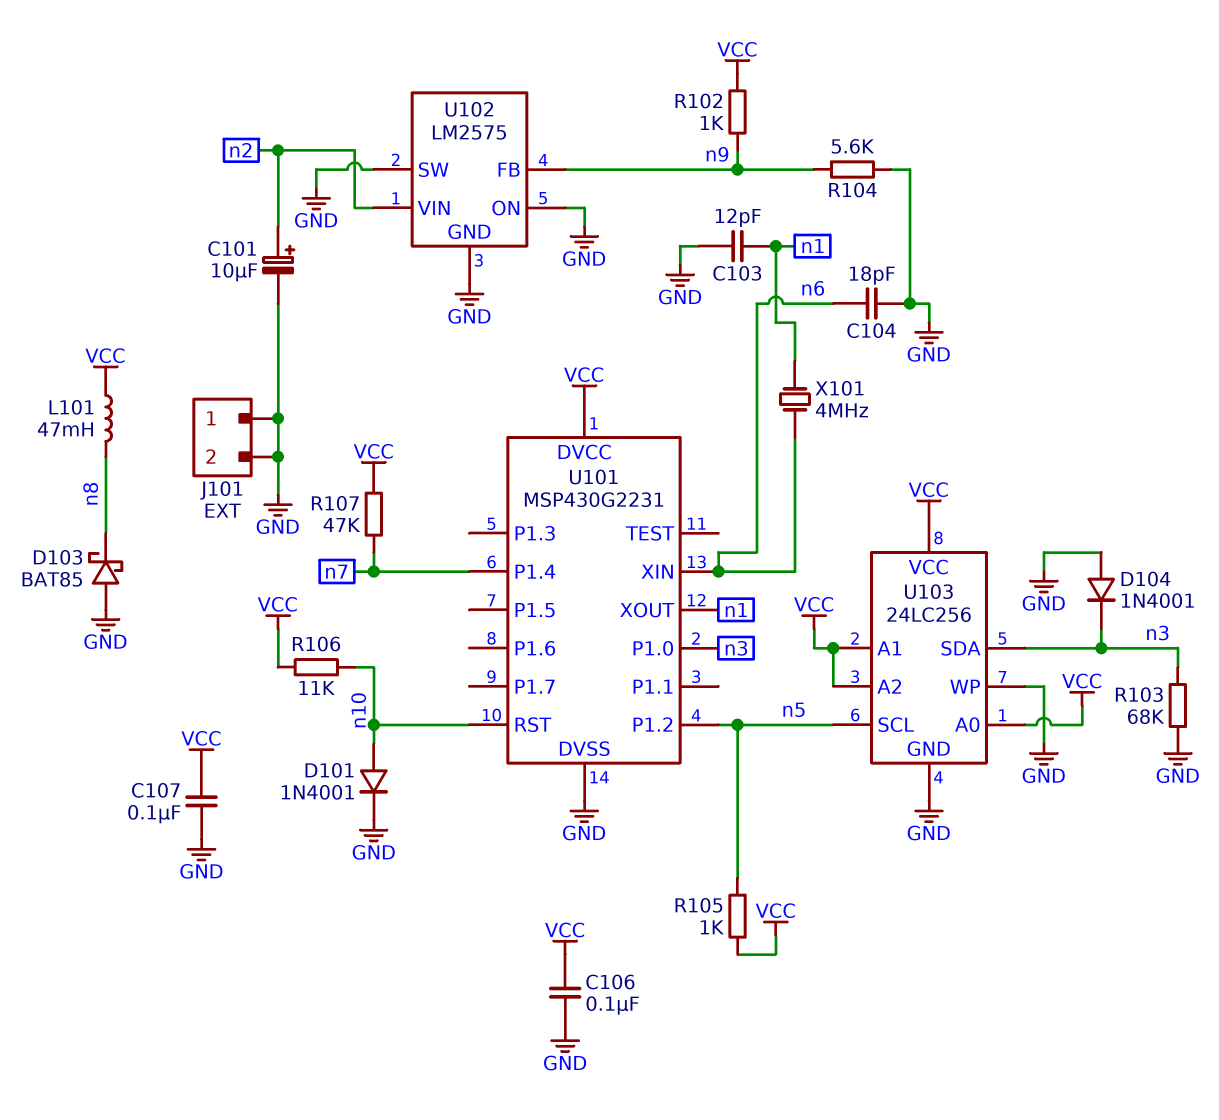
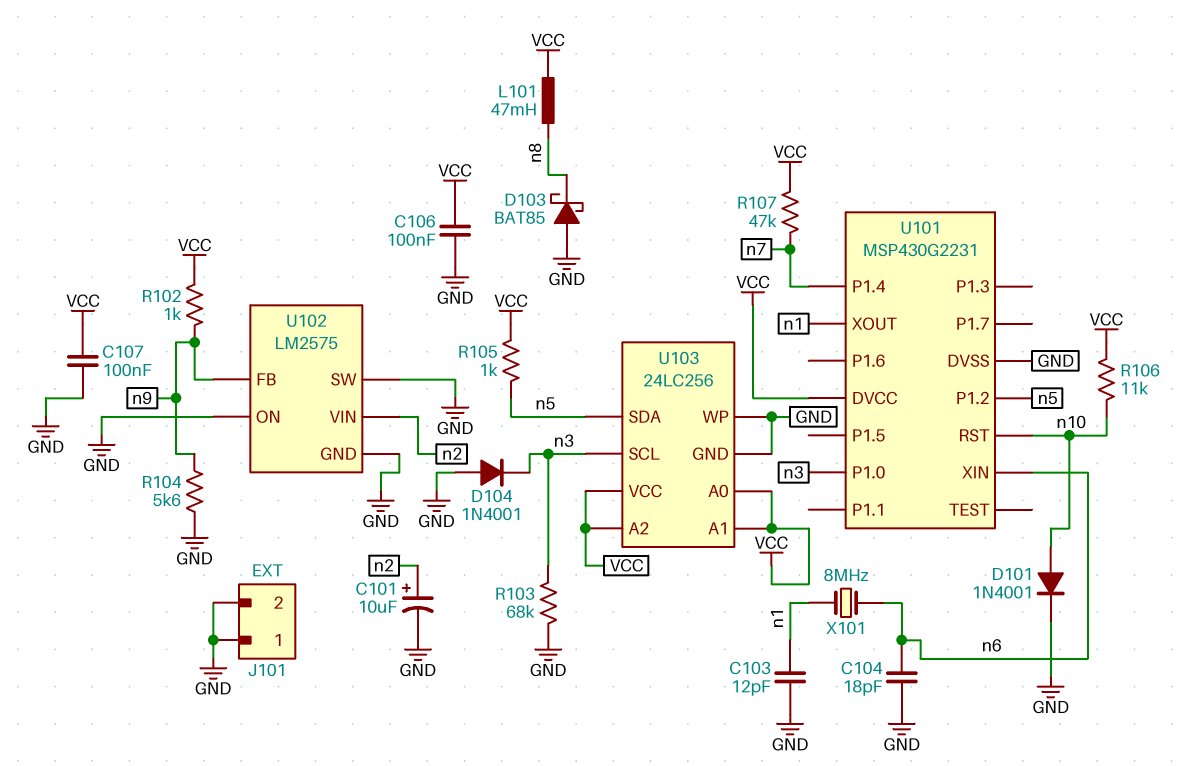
U103 pin SCL: n5 -> n3
U103 pin SDA: n3 -> n5
X101: 4MHz (n1, n6) -> 8MHz (n1, n6)

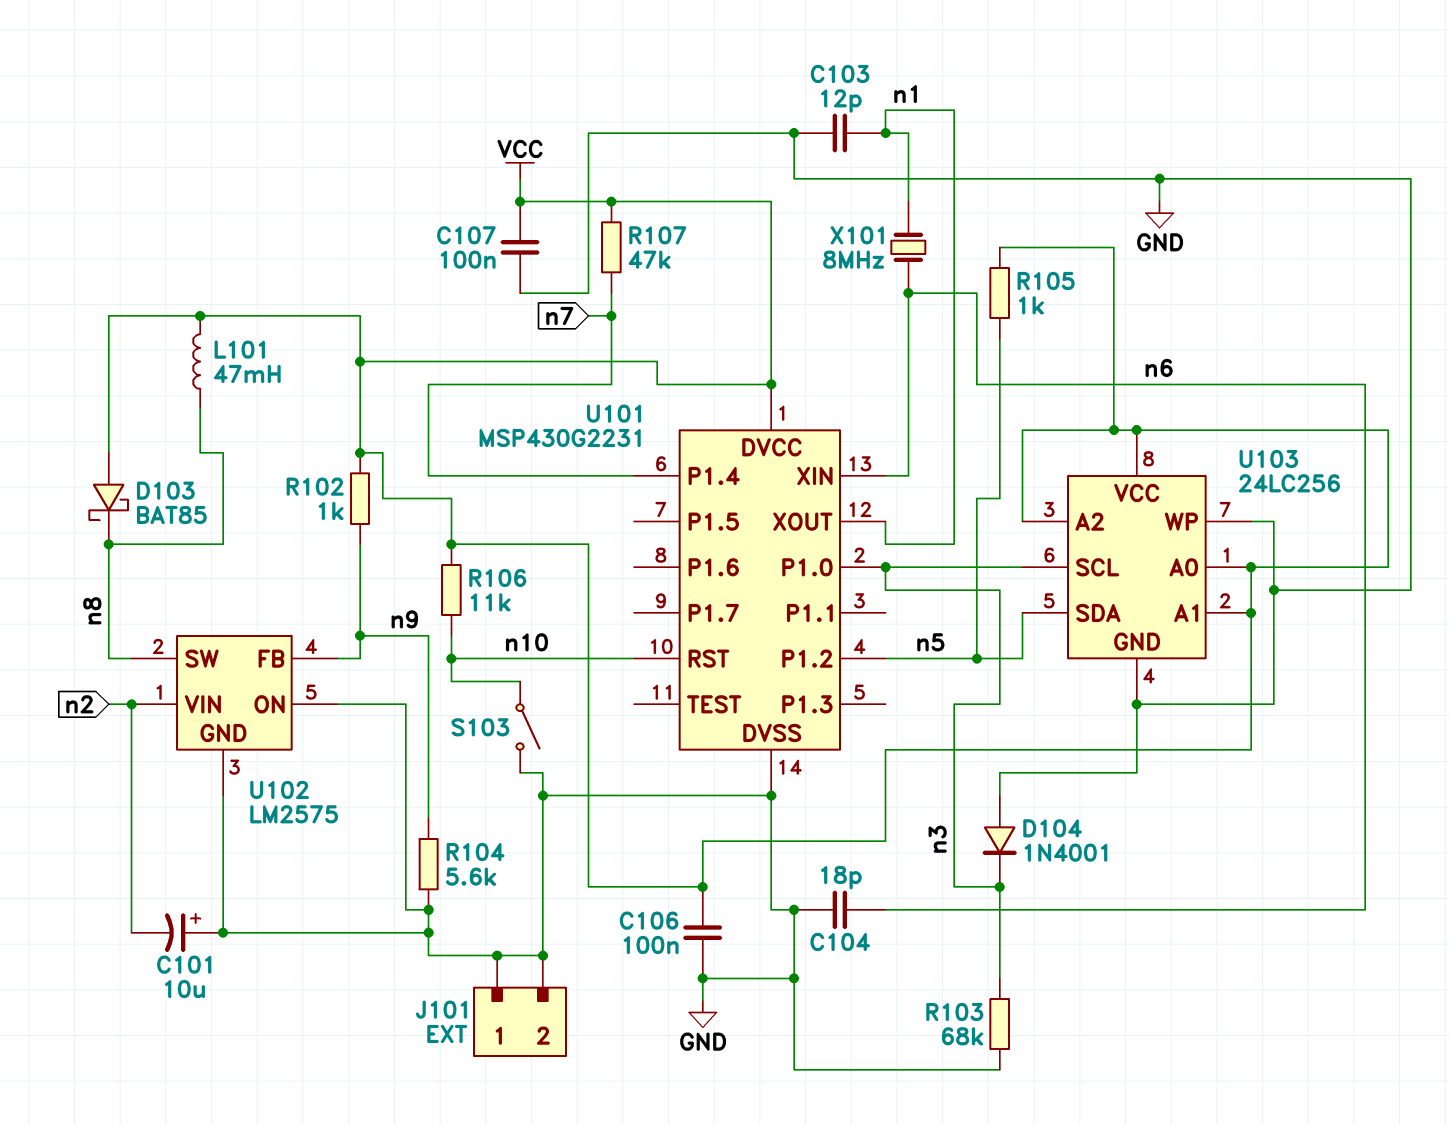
C101: 10uF (plus n2, minus GND) -> 10uF (plus GND, minus n2)
D101: diode 1N4001 (A n10, K GND) -> none
D103: schottky BAT85 (A GND, K n8) -> schottky BAT85 (A VCC, K n8)
S103: none -> switch (GND, n10)
U102 pin SW: GND -> n8

